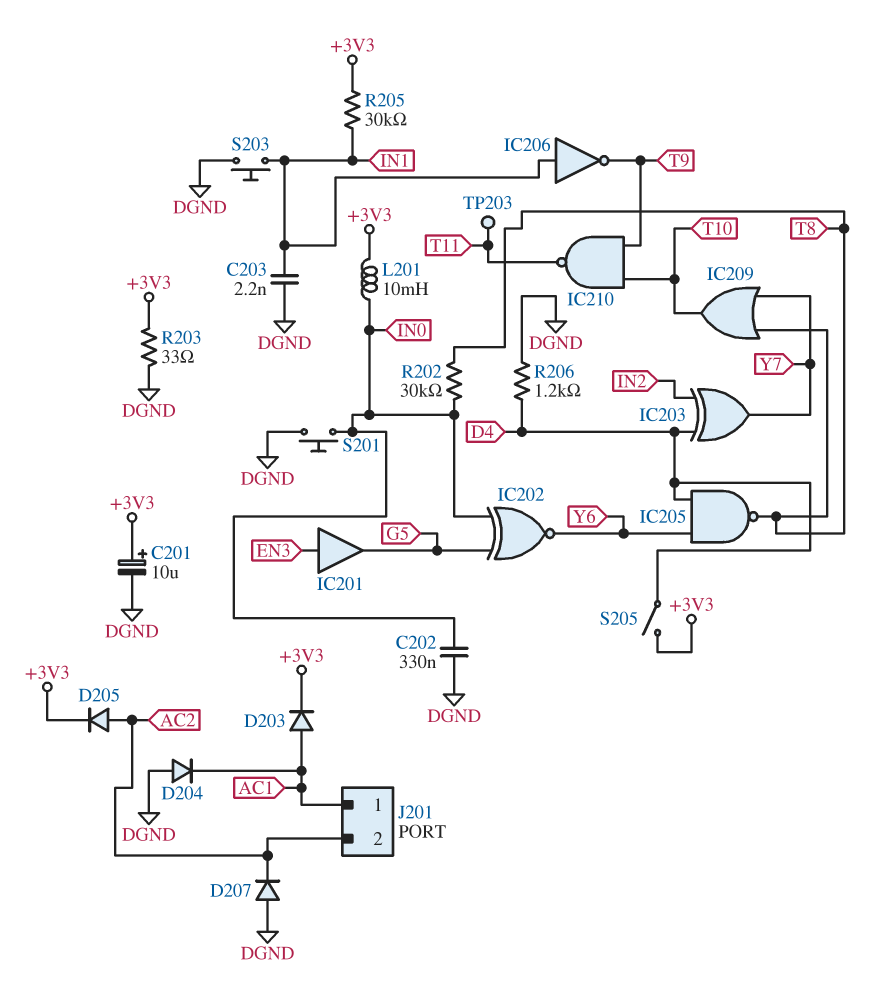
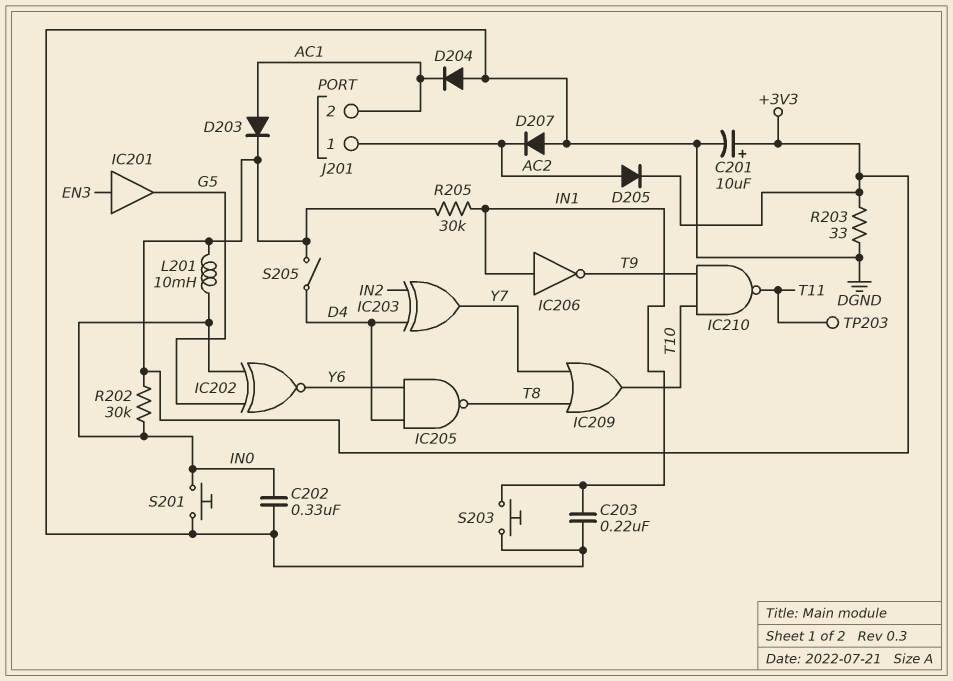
C203: 2.2nF (DGND, IN1) -> 220nF (DGND, IN1)
J201 pin 1: AC1 -> AC2
J201 pin 2: AC2 -> AC1
R202: 30k (IN0, T8) -> 30k (+3V3, IN0)
R206: 1.2k (D4, DGND) -> none

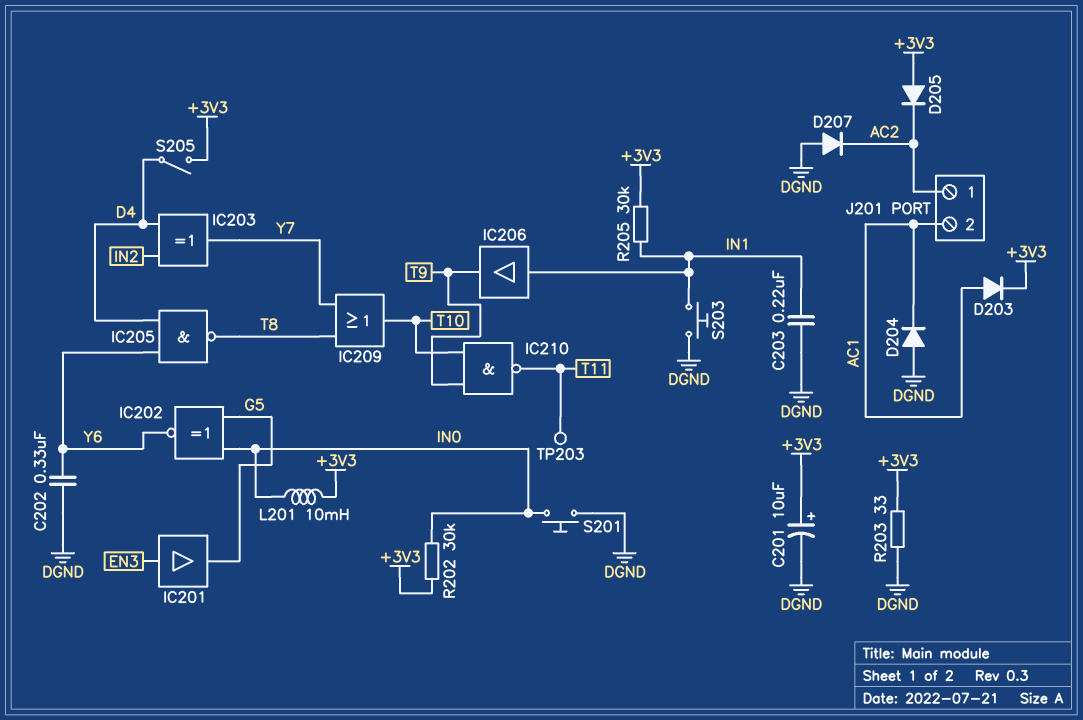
C202: 330nF (DGND, IN0) -> 330nF (DGND, Y6)
D205: diode (A AC2, K +3V3) -> diode (A +3V3, K AC2)
IC206: NOT (in IN1, out T9) -> buffer (in IN1, out T9)

